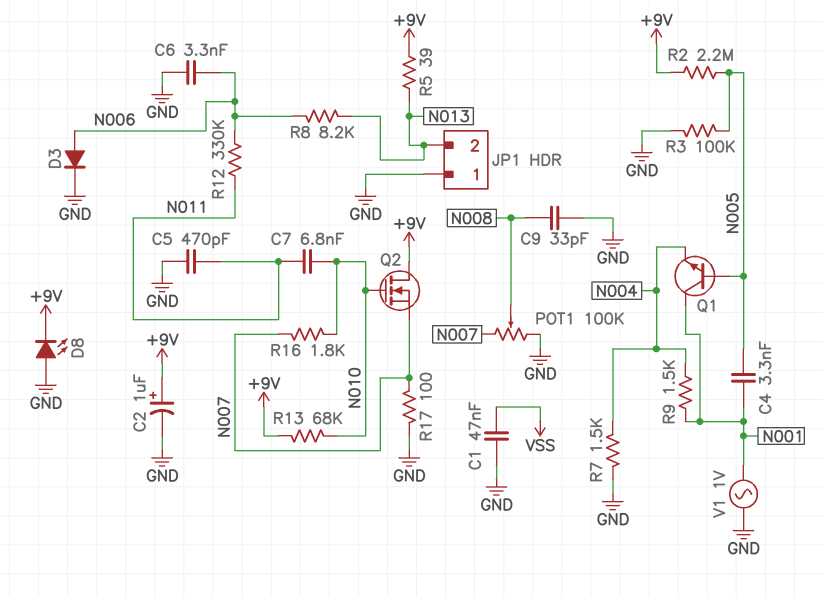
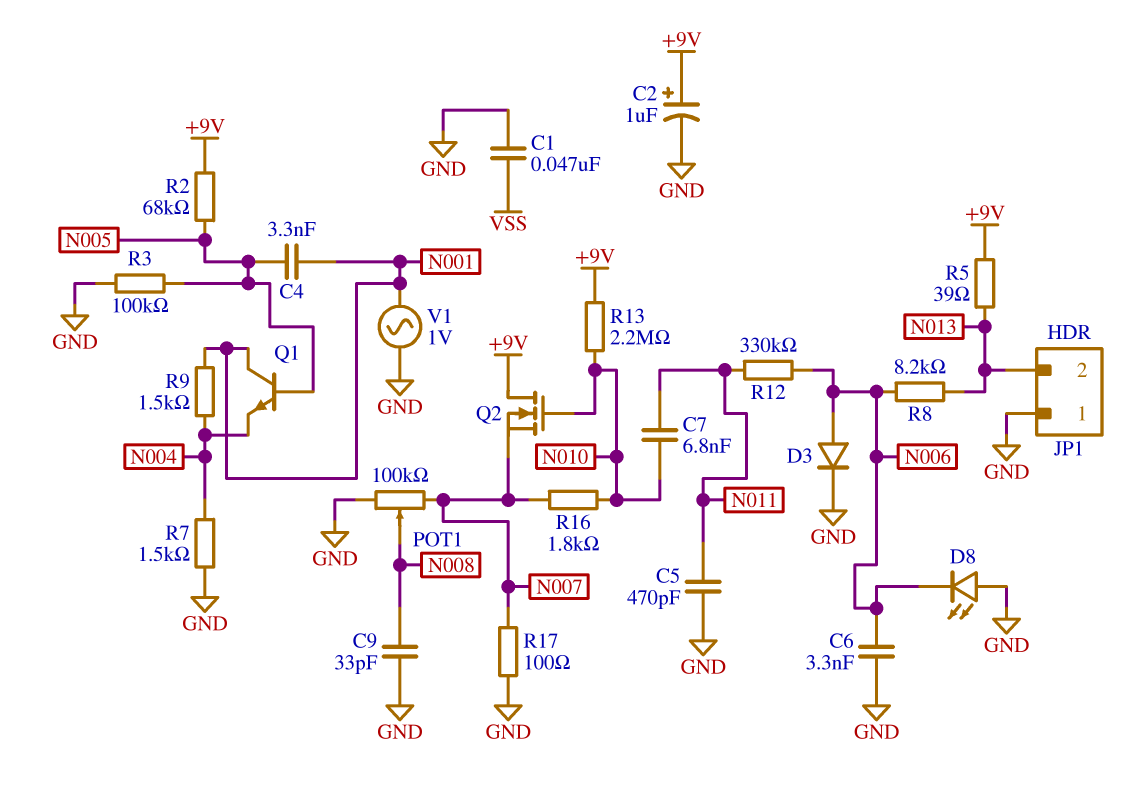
D8: LED (A GND, K +9V) -> LED (A GND, K N006)
R2: 2.2M (+9V, N005) -> 68k (+9V, N005)
R13: 68k (+9V, N010) -> 2.2M (+9V, N010)

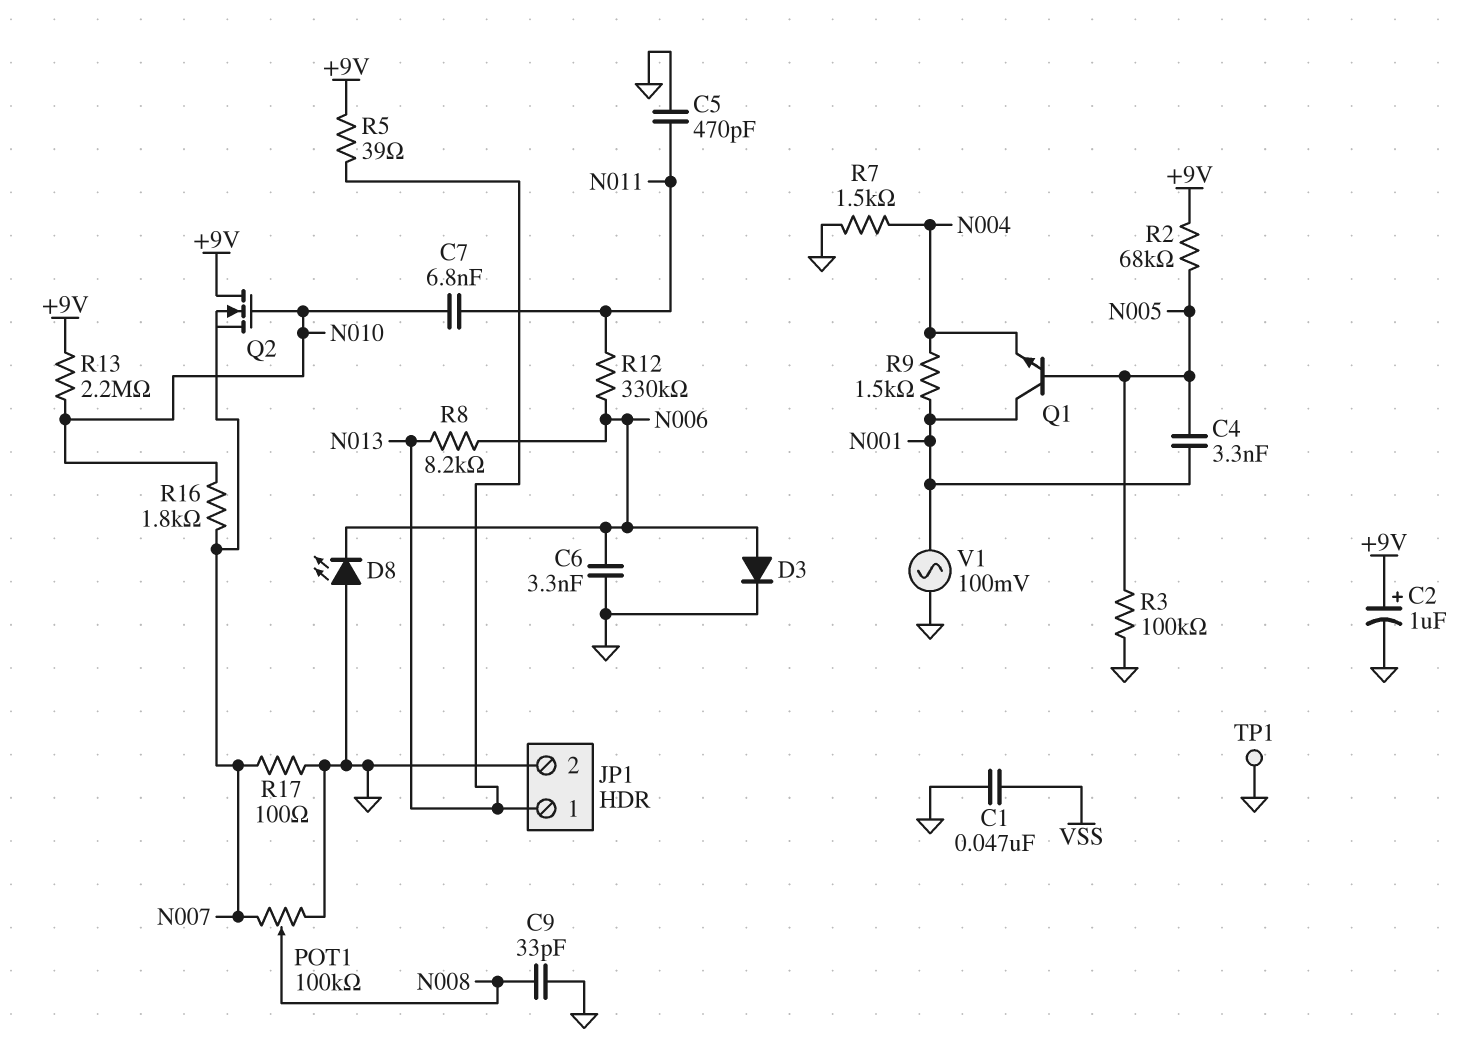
JP1 pin 1: GND -> N013
JP1 pin 2: N013 -> GND
TP1: none -> test point (GND)
V1: AC 1V (GND, N001) -> AC 100mV (GND, N001)

